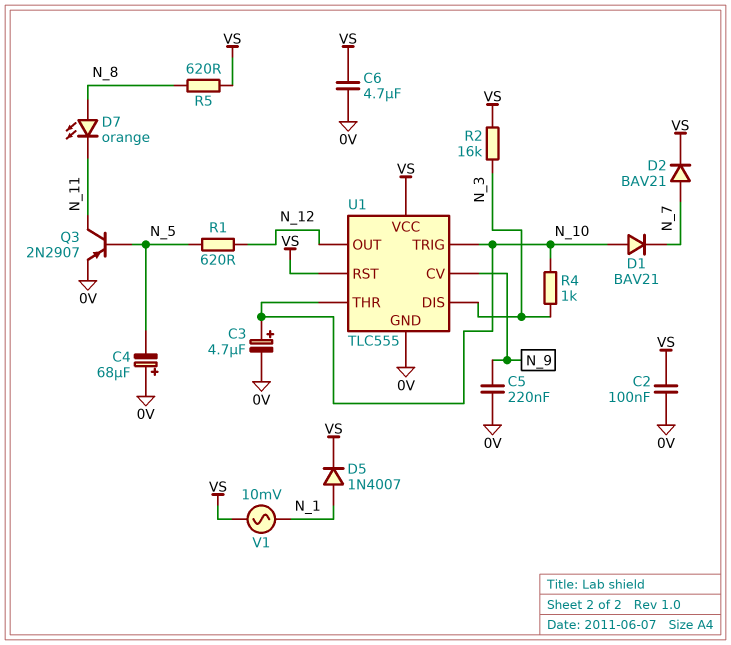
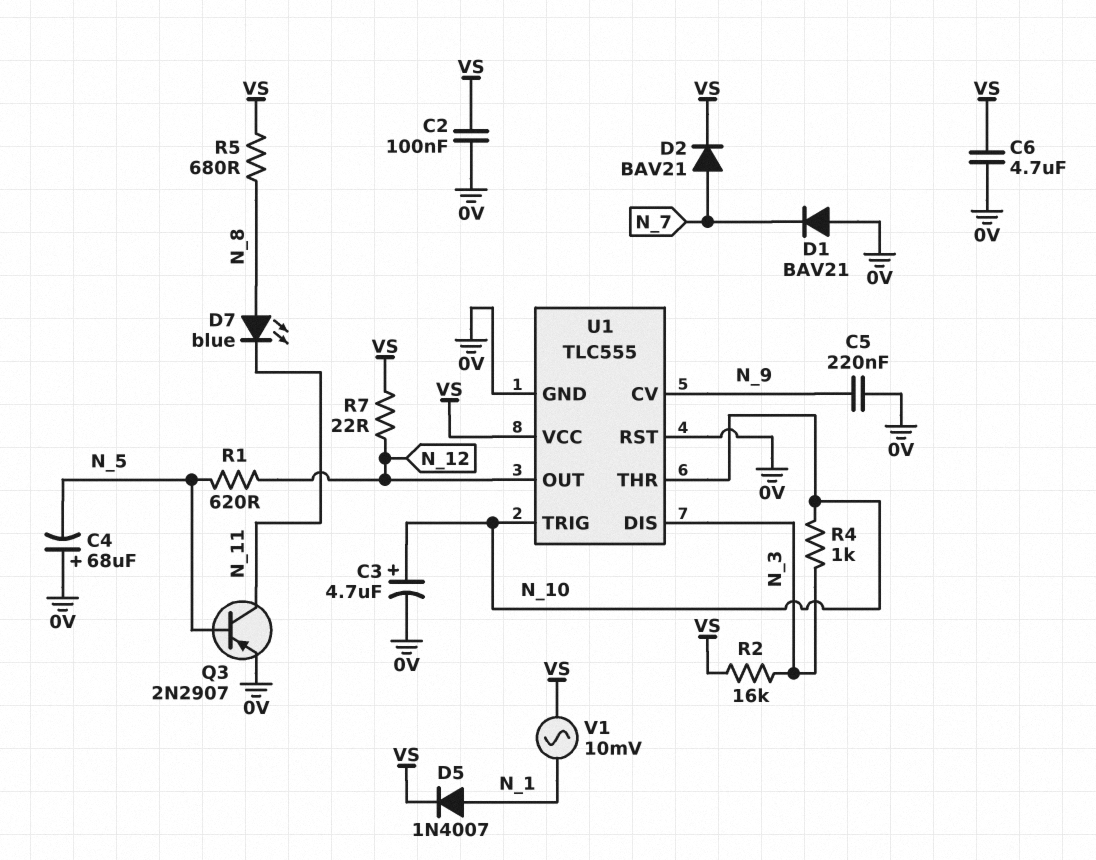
D1: diode BAV21 (A N_10, K N_7) -> diode BAV21 (A 0V, K N_7)
D7: LED orange (A N_8, K N_11) -> LED blue (A N_8, K N_11)
R5: 620 (N_8, VS) -> 680 (N_8, VS)
R7: none -> 22 (N_12, VS)
U1 pin RST: VS -> 0V

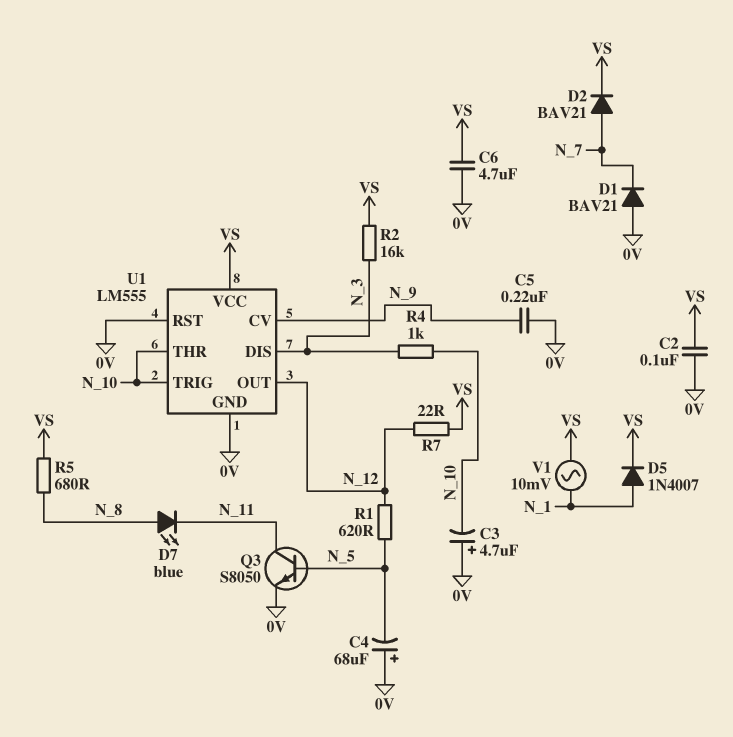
C3: 4.7uF (plus N_10, minus 0V) -> 4.7uF (plus 0V, minus N_10)
Q3: PNP 2N2907 (B N_5, C N_11, E 0V) -> NPN S8050 (B N_5, C N_11, E 0V)
U1: TLC555 -> LM555

